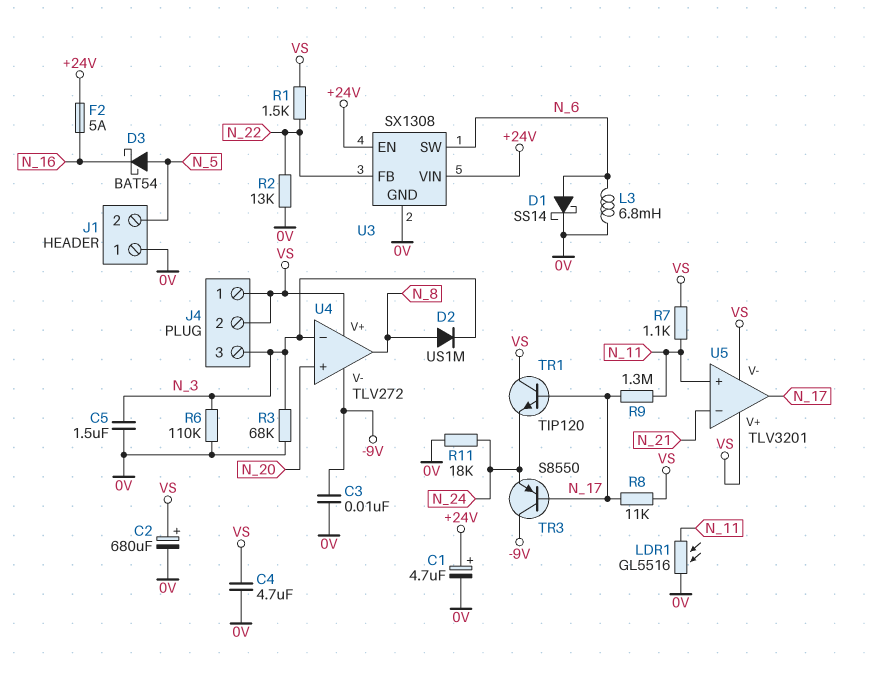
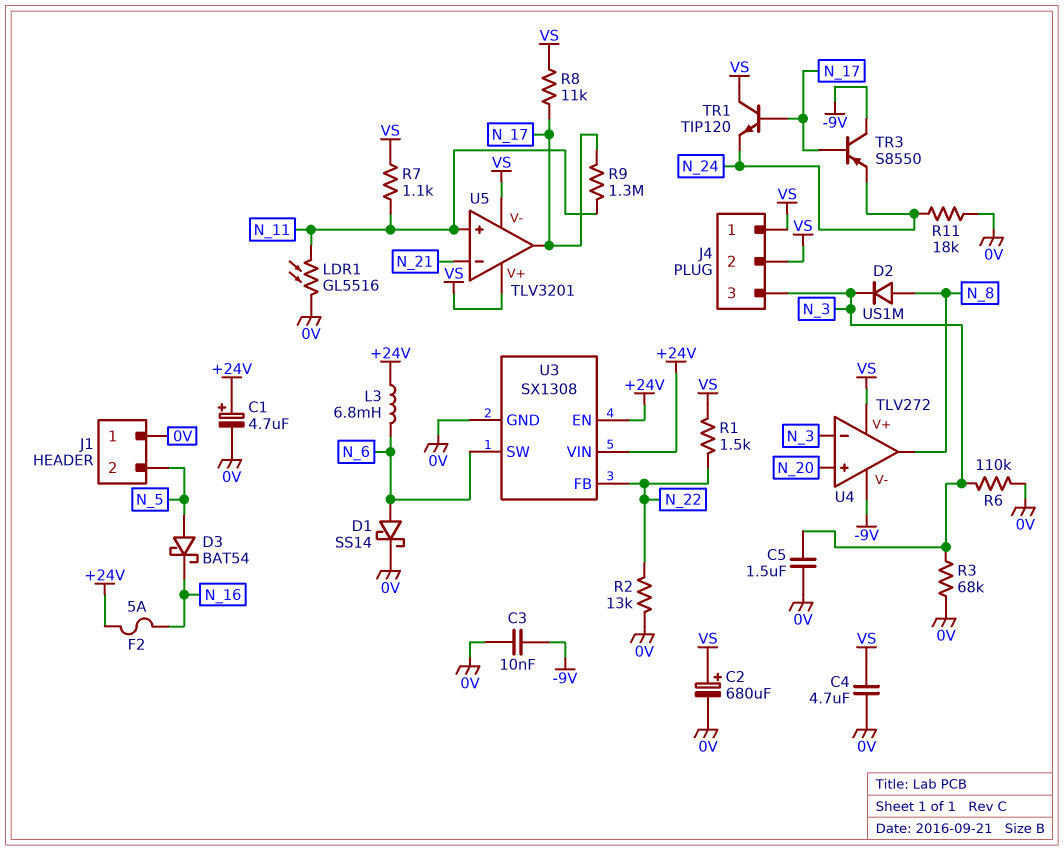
L3: 6.8mH (0V, N_6) -> 6.8mH (+24V, N_6)

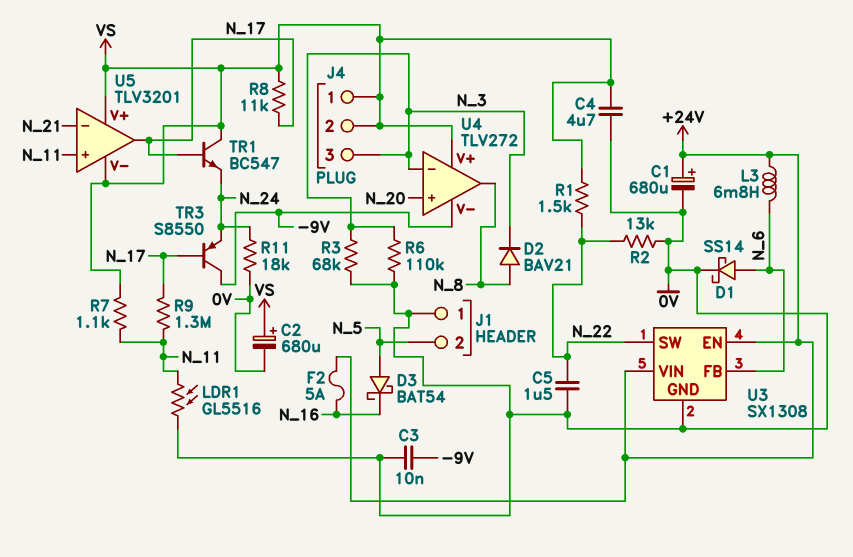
C1: 4.7uF (plus +24V, minus 0V) -> 680uF (plus +24V, minus 0V)
C5: 1.5uF (0V, N_3) -> 1.5uF (0V, N_22)
D2: diode US1M (A N_8, K N_3) -> diode BAV21 (A N_8, K N_3)
TR1: NPN TIP120 (B N_17, C VS, E N_24) -> NPN BC547 (B N_17, C VS, E N_24)
U3 pin FB: N_22 -> N_6
U3 pin SW: N_6 -> N_22

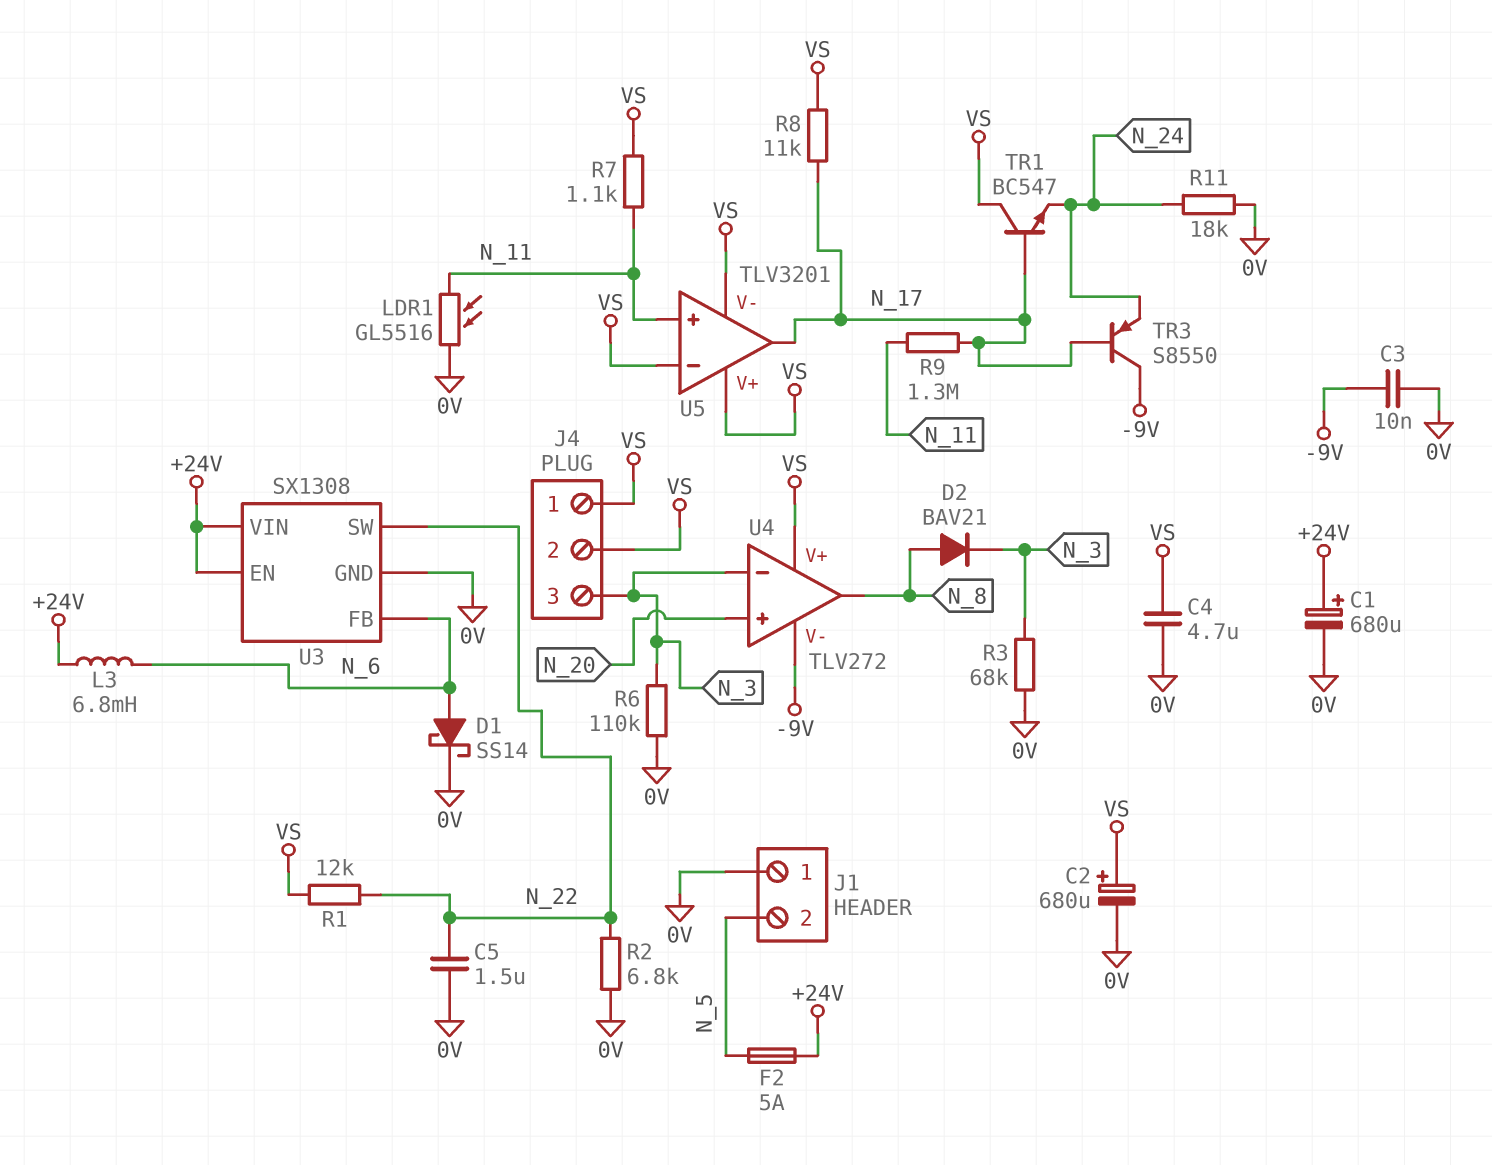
D3: schottky BAT54 (A N_5, K N_16) -> none
F2: 5A (+24V, N_16) -> 5A (+24V, N_5)
R1: 1.5k (N_22, VS) -> 12k (N_22, VS)
R2: 13k (0V, N_22) -> 6.8k (0V, N_22)
U5 pin in-: N_21 -> VS

